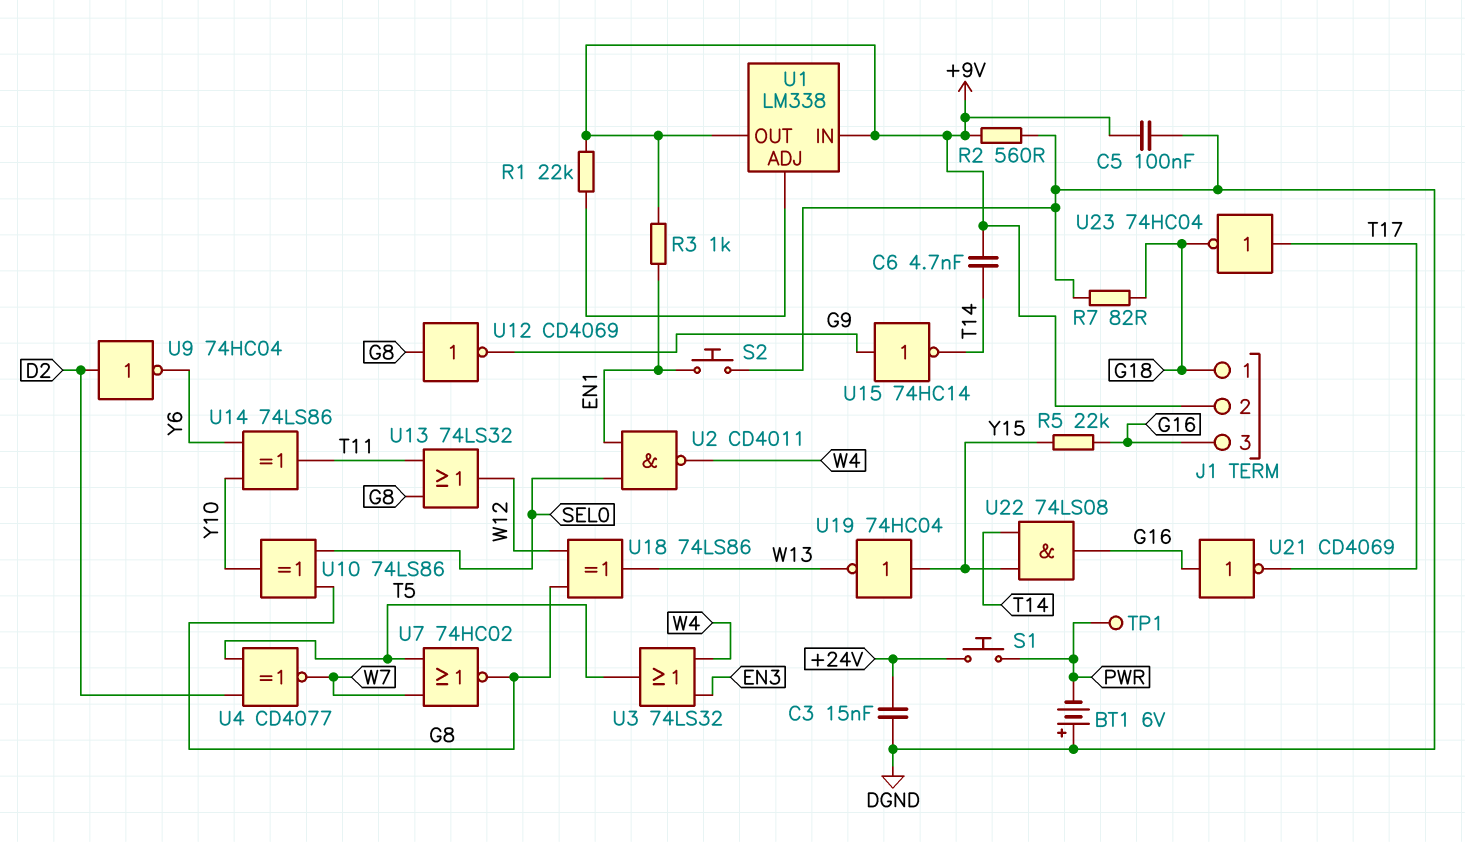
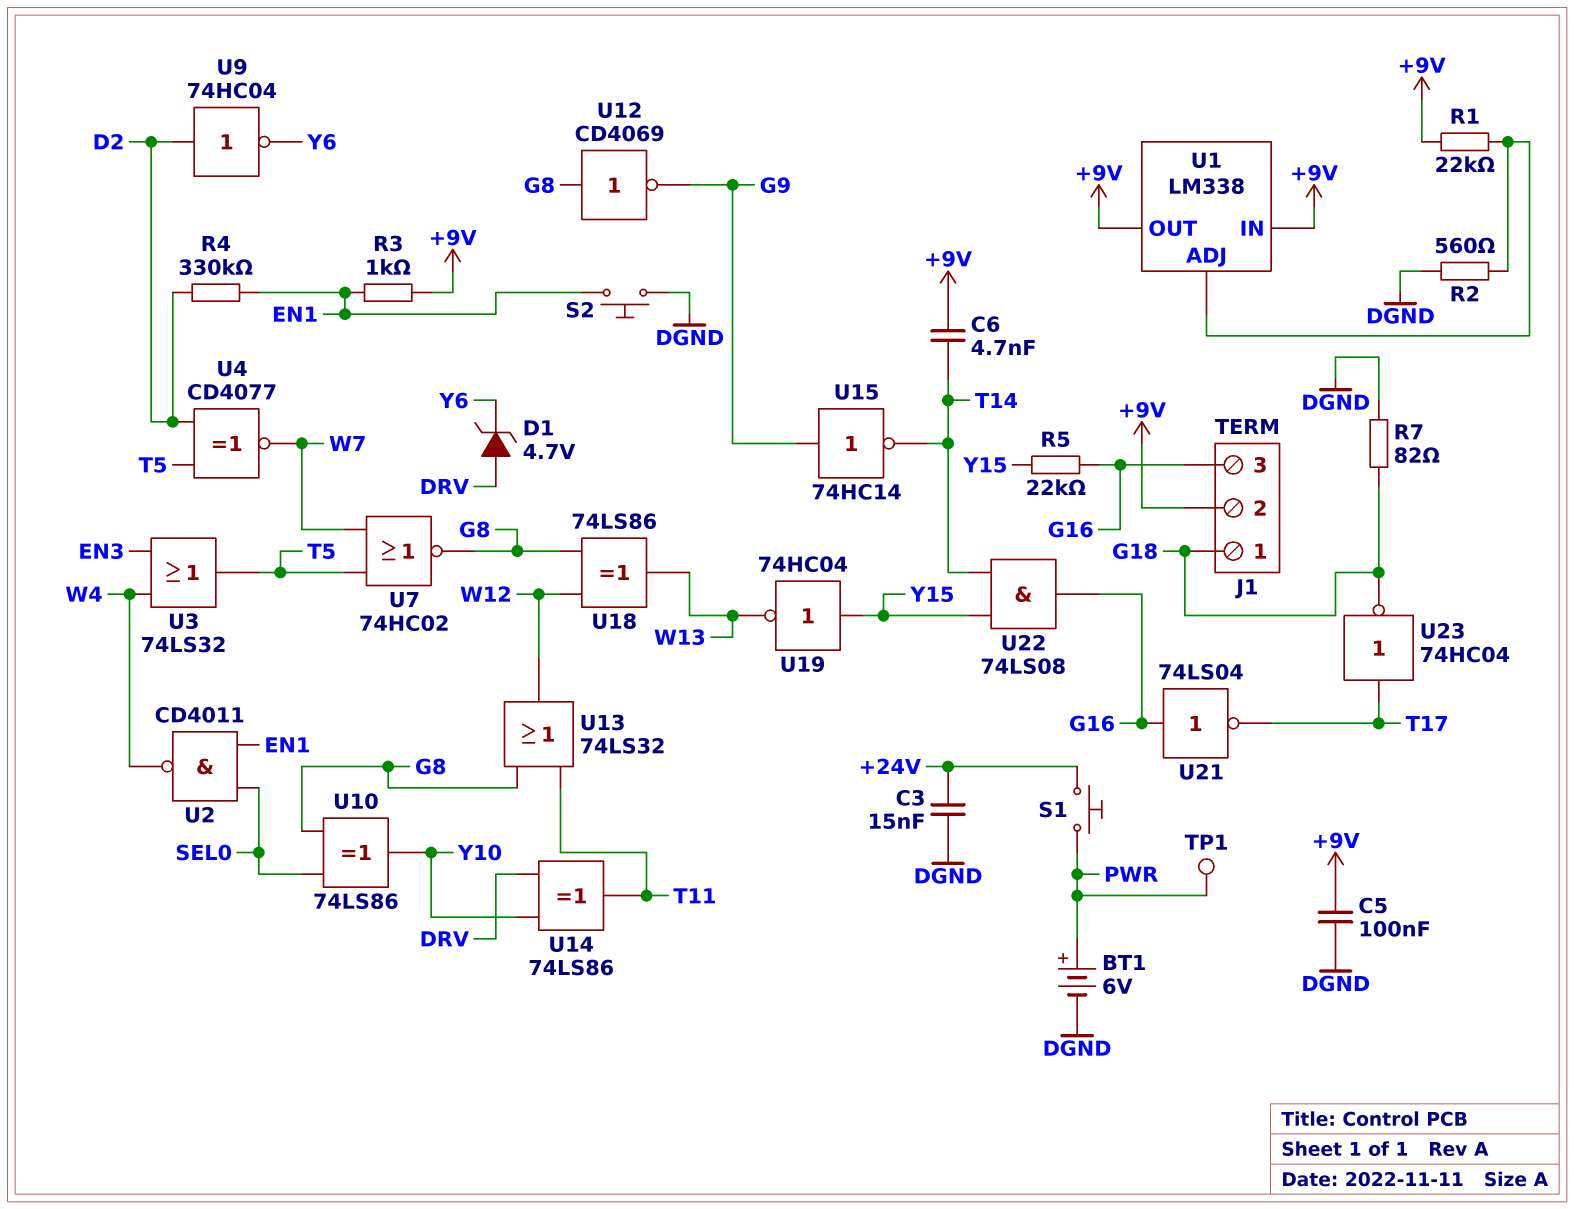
BT1: 6V (plus DGND, minus PWR) -> 6V (plus PWR, minus DGND)
D1: none -> zener 4.7V (A DRV, K Y6)
R2: 560 (+9V, DGND) -> 560 (DGND, U1/ADJ)
R4: none -> 330k (D2, EN1)
U14: XOR 74LS86 (in Y6, in Y10, out T11) -> XOR 74LS86 (in DRV, in Y10, out T11)
U21: NOT CD4069 (in G16, out T17) -> NOT 74LS04 (in G16, out T17)

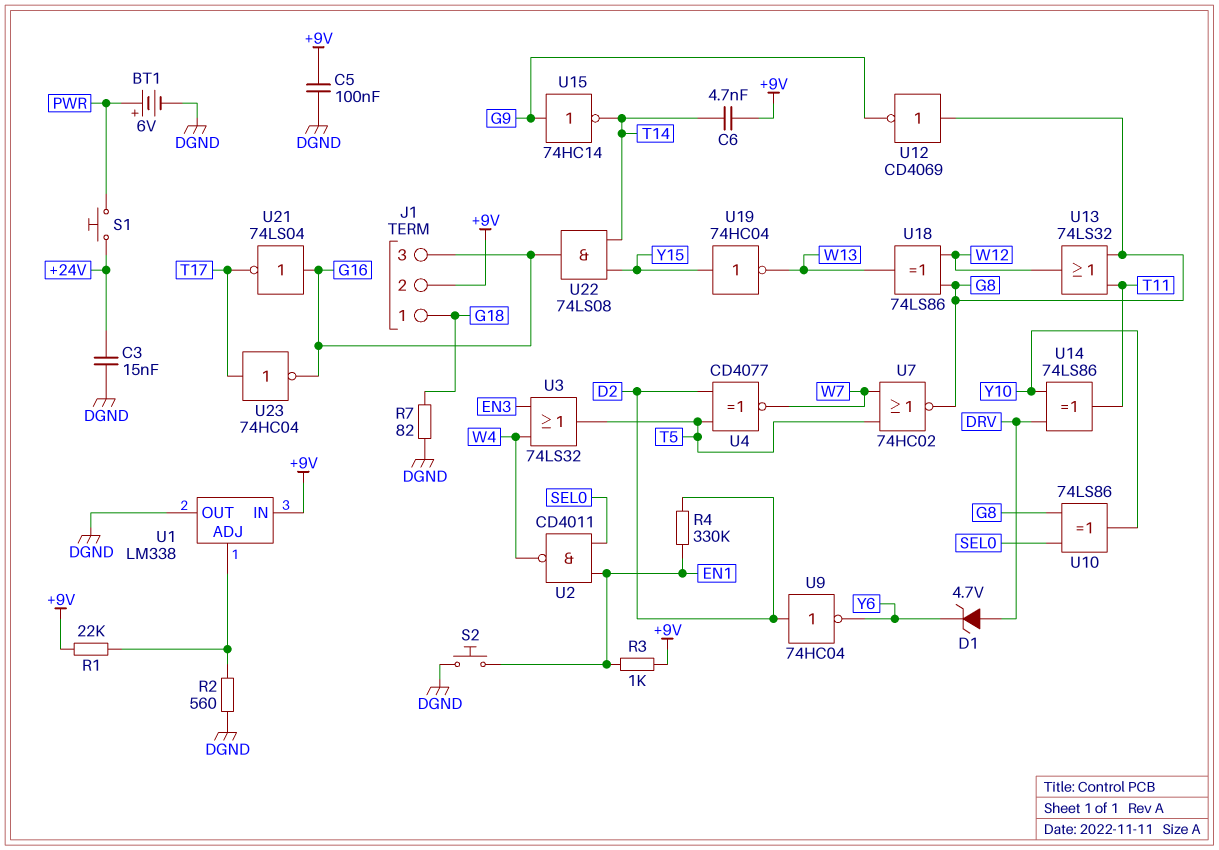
R5: 22k (G16, Y15) -> none
TP1: test point (PWR) -> none
U1 pin OUT: +9V -> DGND
U23: NOT 74HC04 (in T17, out G18) -> NOT 74HC04 (in T17, out G16)

